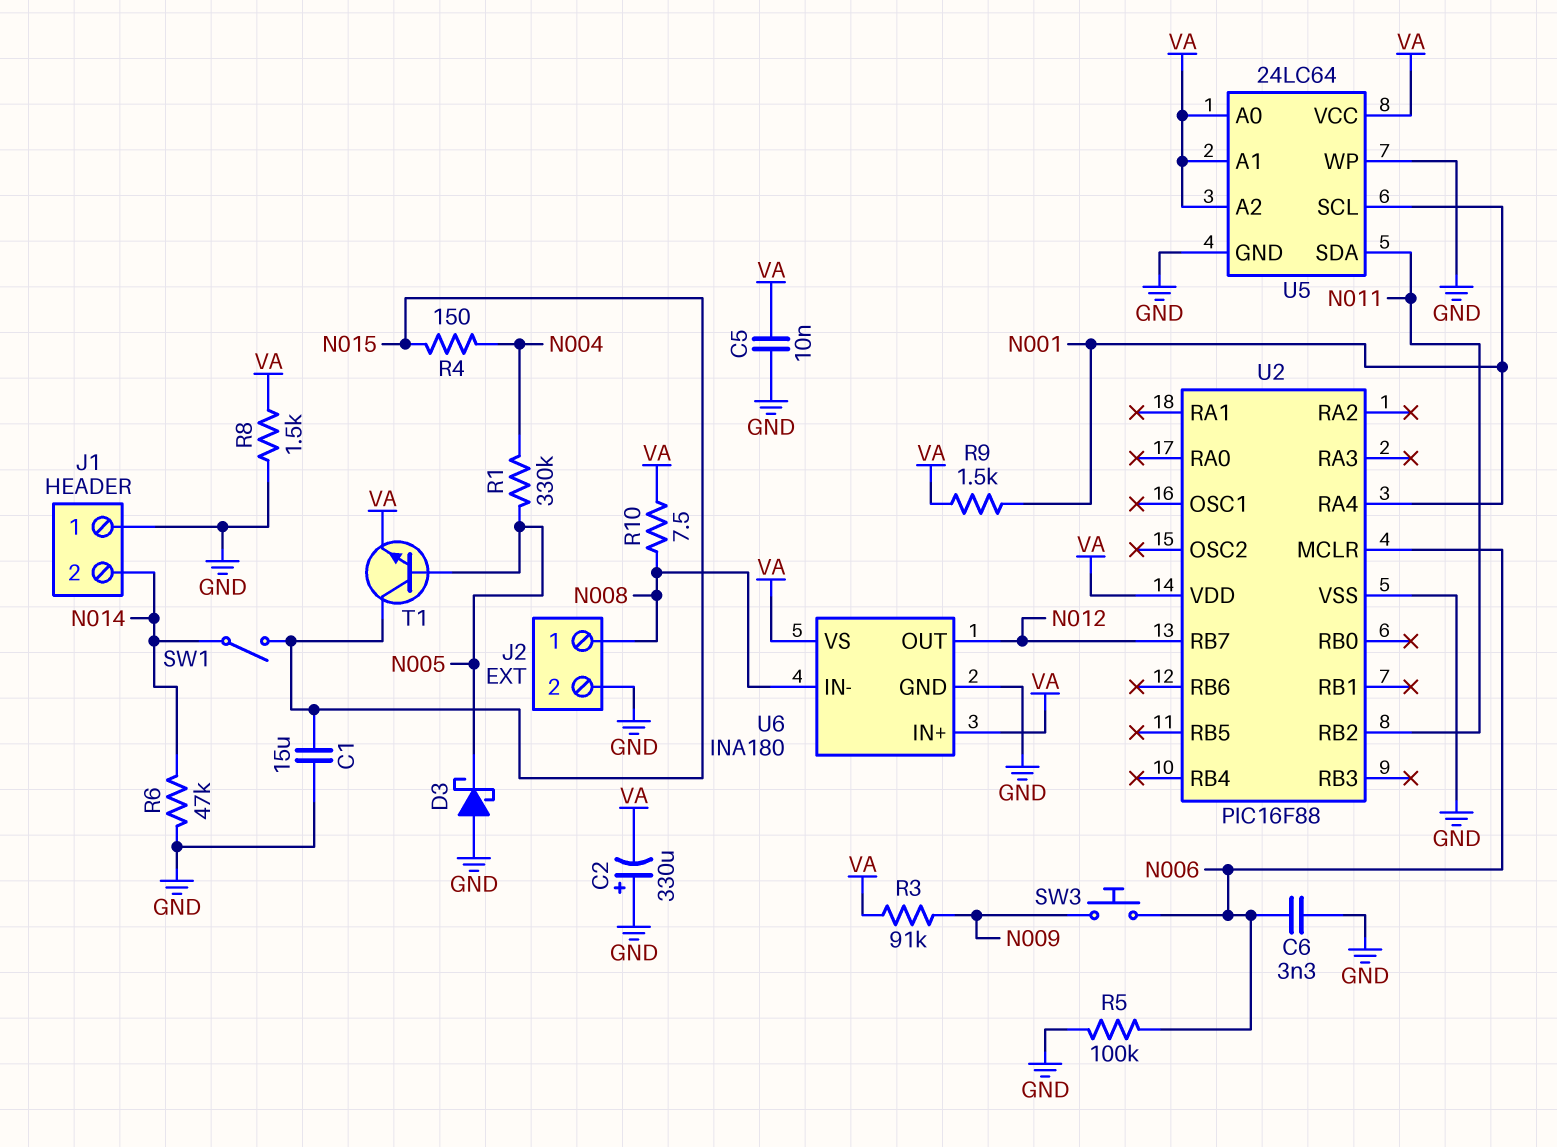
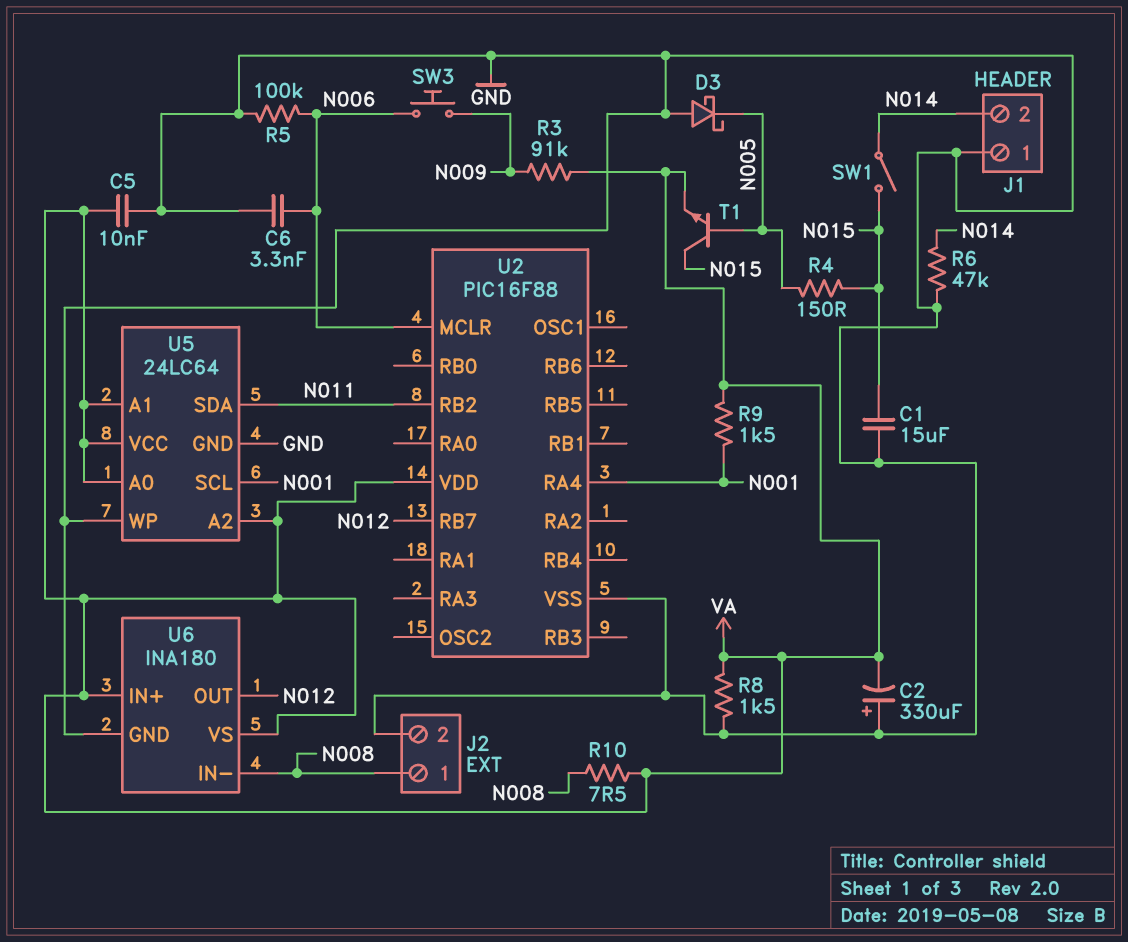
R1: 330k (N004, N005) -> none
R4: 150 (N004, N015) -> 150 (N005, N015)

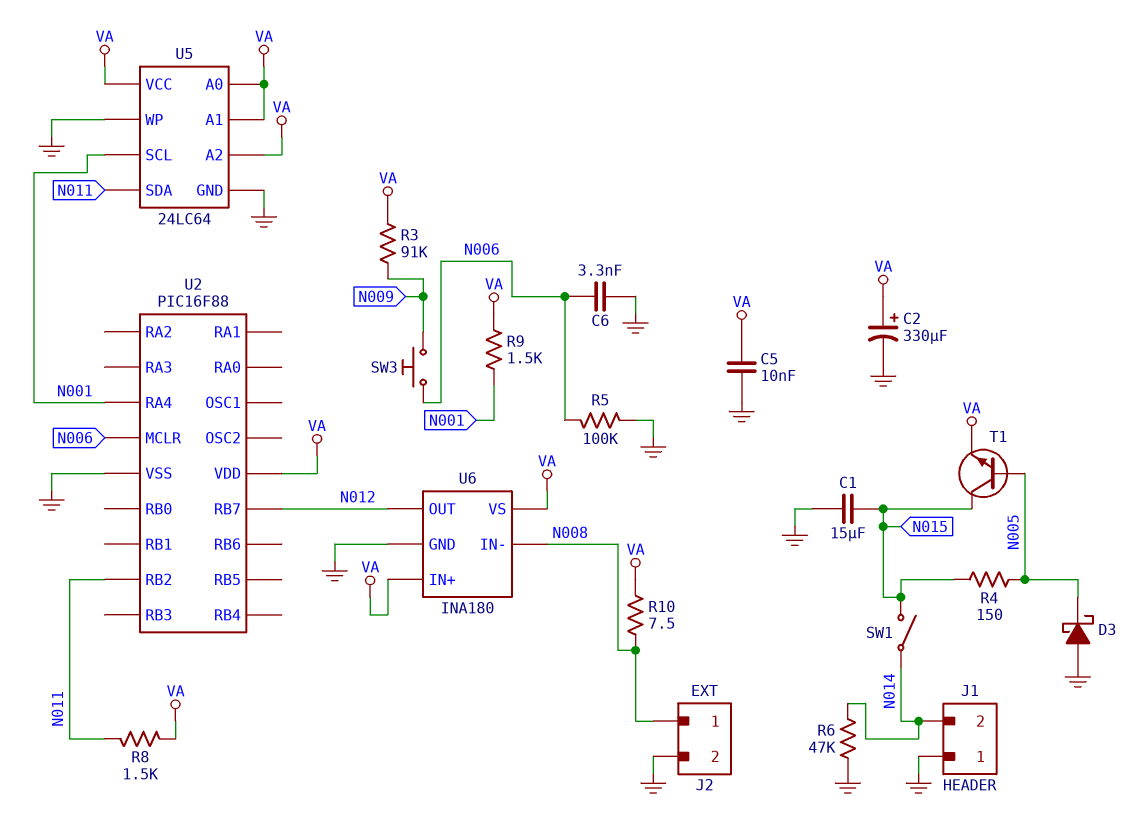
C2: 330uF (plus GND, minus VA) -> 330uF (plus VA, minus GND)
R8: 1.5k (GND, VA) -> 1.5k (N011, VA)

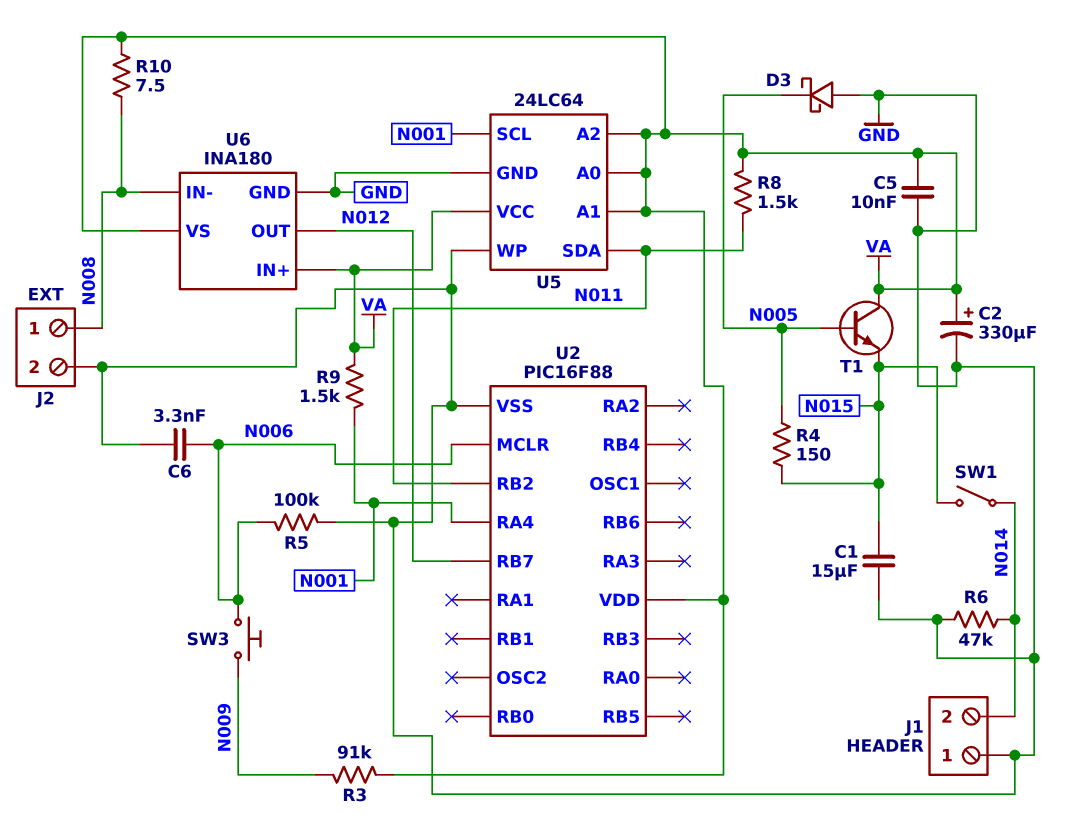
T1: NPN (B N005, C N015, E VA) -> NPN (B N005, C VA, E N015)

